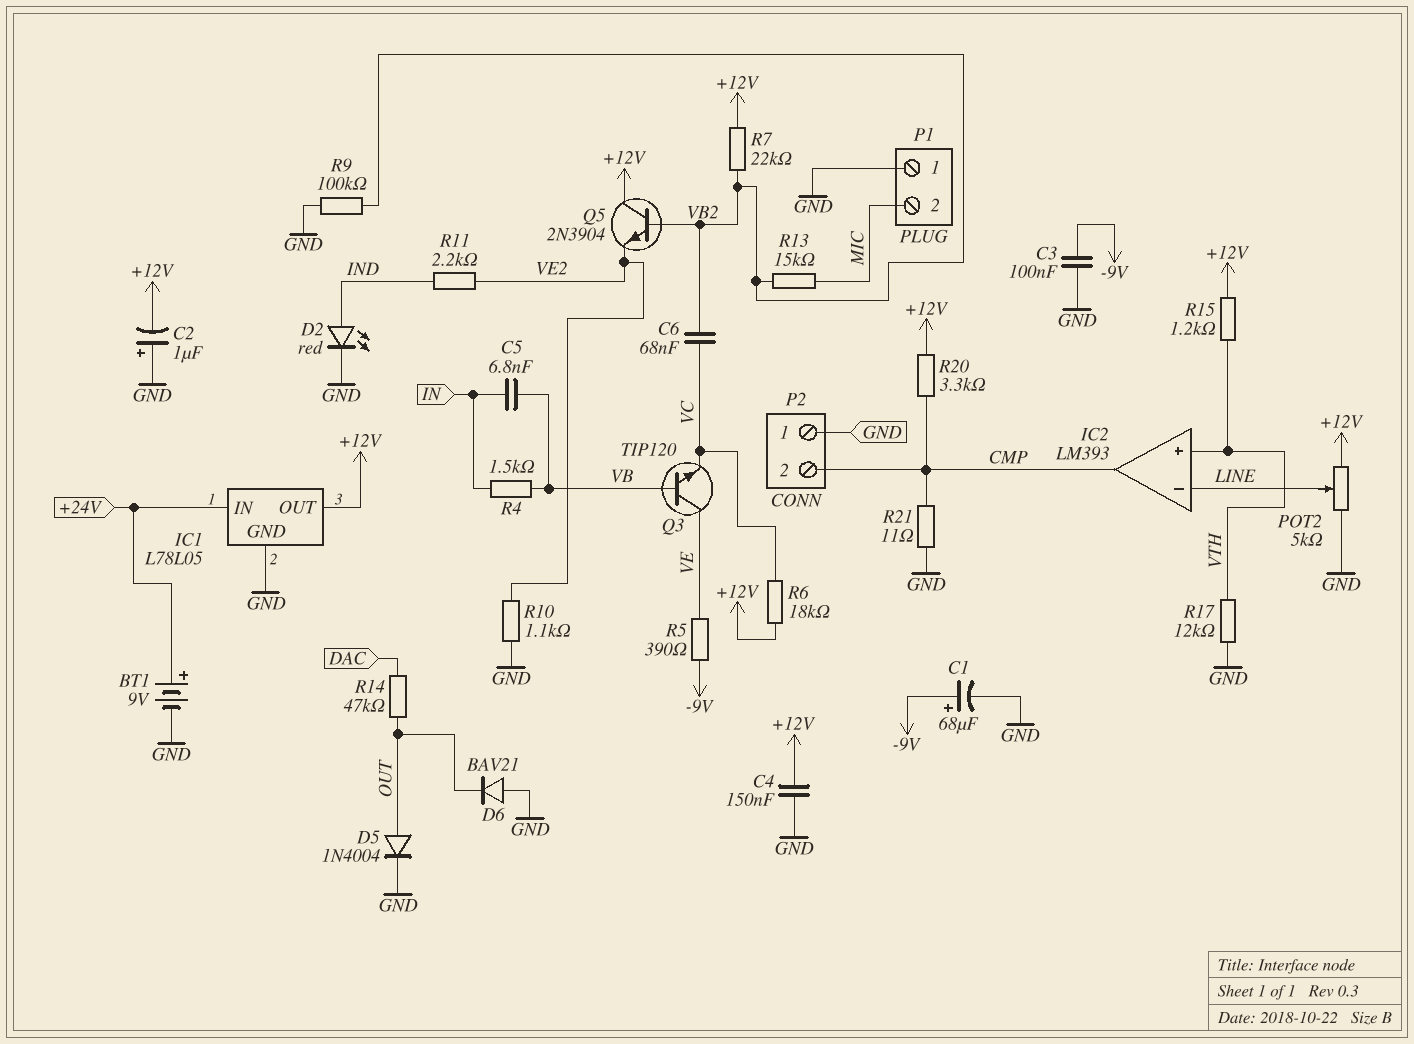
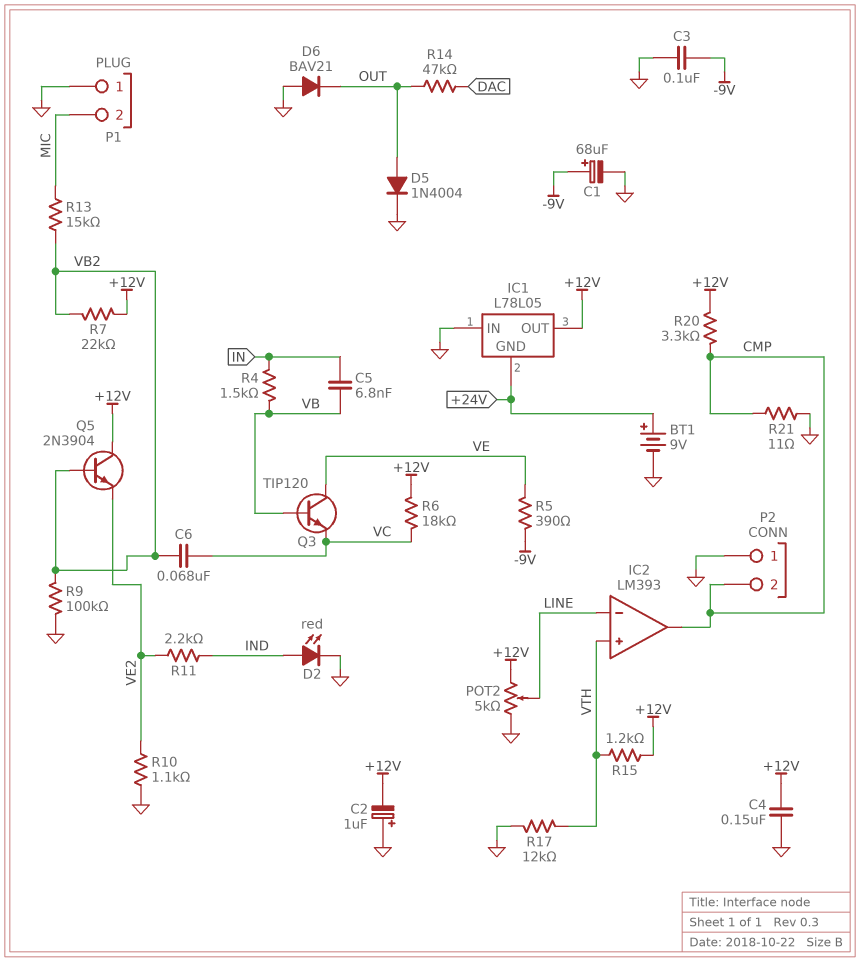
IC1 pin GND: GND -> +24V
IC1 pin IN: +24V -> GND

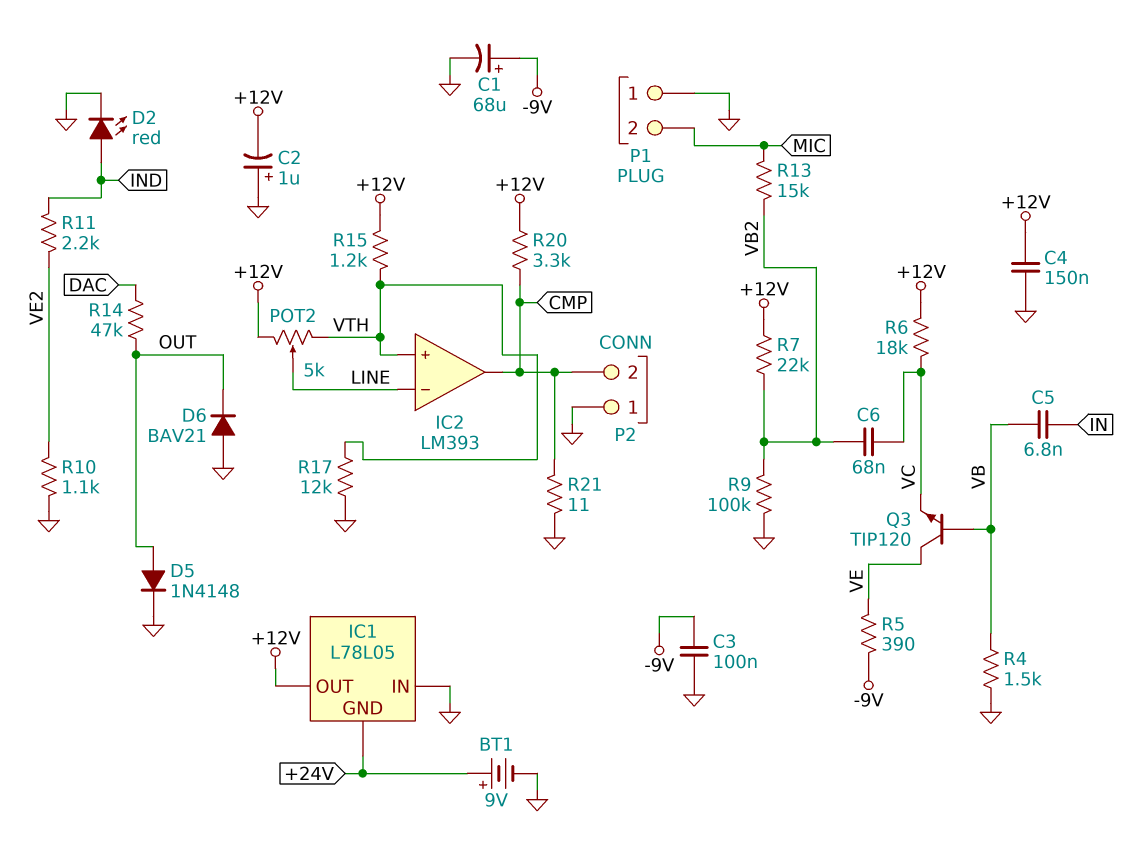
D5: diode 1N4004 (A OUT, K GND) -> diode 1N4148 (A OUT, K GND)
POT2: 5k (+12V, GND, wiper LINE) -> 5k (+12V, VTH, wiper LINE)
Q5: NPN 2N3904 (B VB2, C +12V, E VE2) -> none
R4: 1.5k (IN, VB) -> 1.5k (GND, VB)

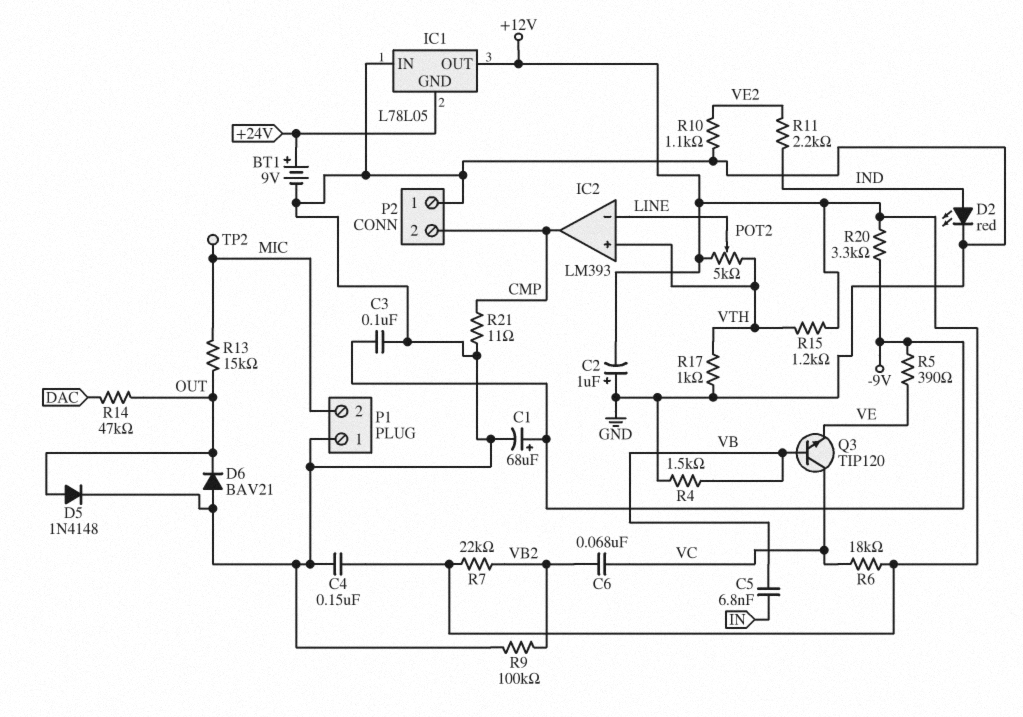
Q3: NPN TIP120 (B VB, C VE, E VC) -> NPN TIP120 (B VB, C VC, E VE)
R13: 15k (MIC, VB2) -> 15k (MIC, OUT)
R17: 12k (GND, VTH) -> 1k (GND, VTH)
R20: 3.3k (+12V, CMP) -> 3.3k (+12V, -9V)
TP2: none -> test point (MIC)

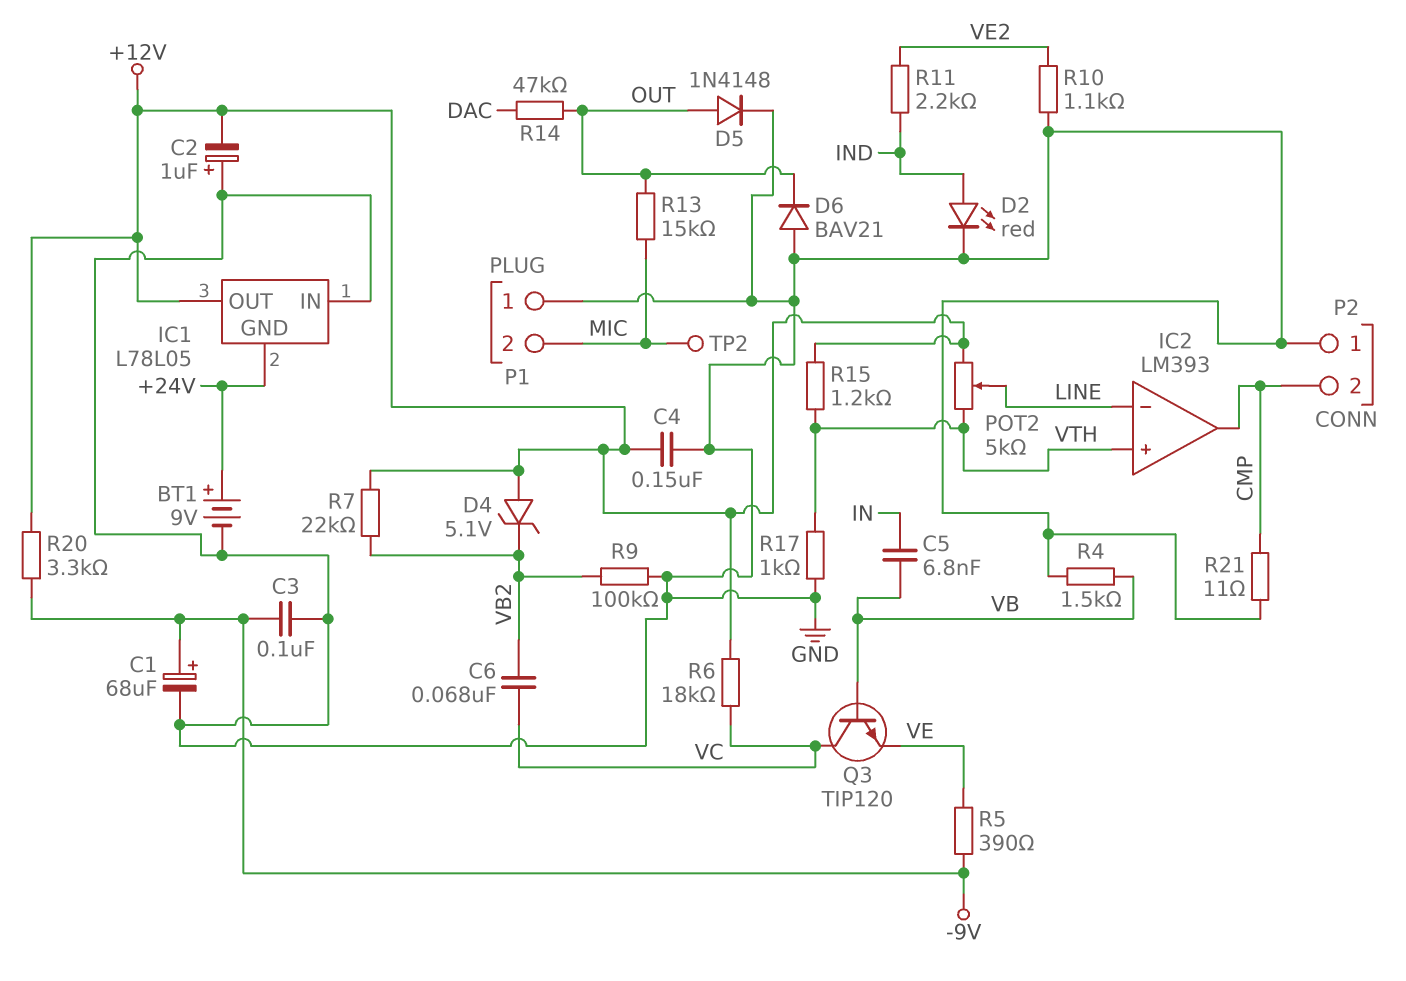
D4: none -> zener 5.1V (A +12V, K VB2)

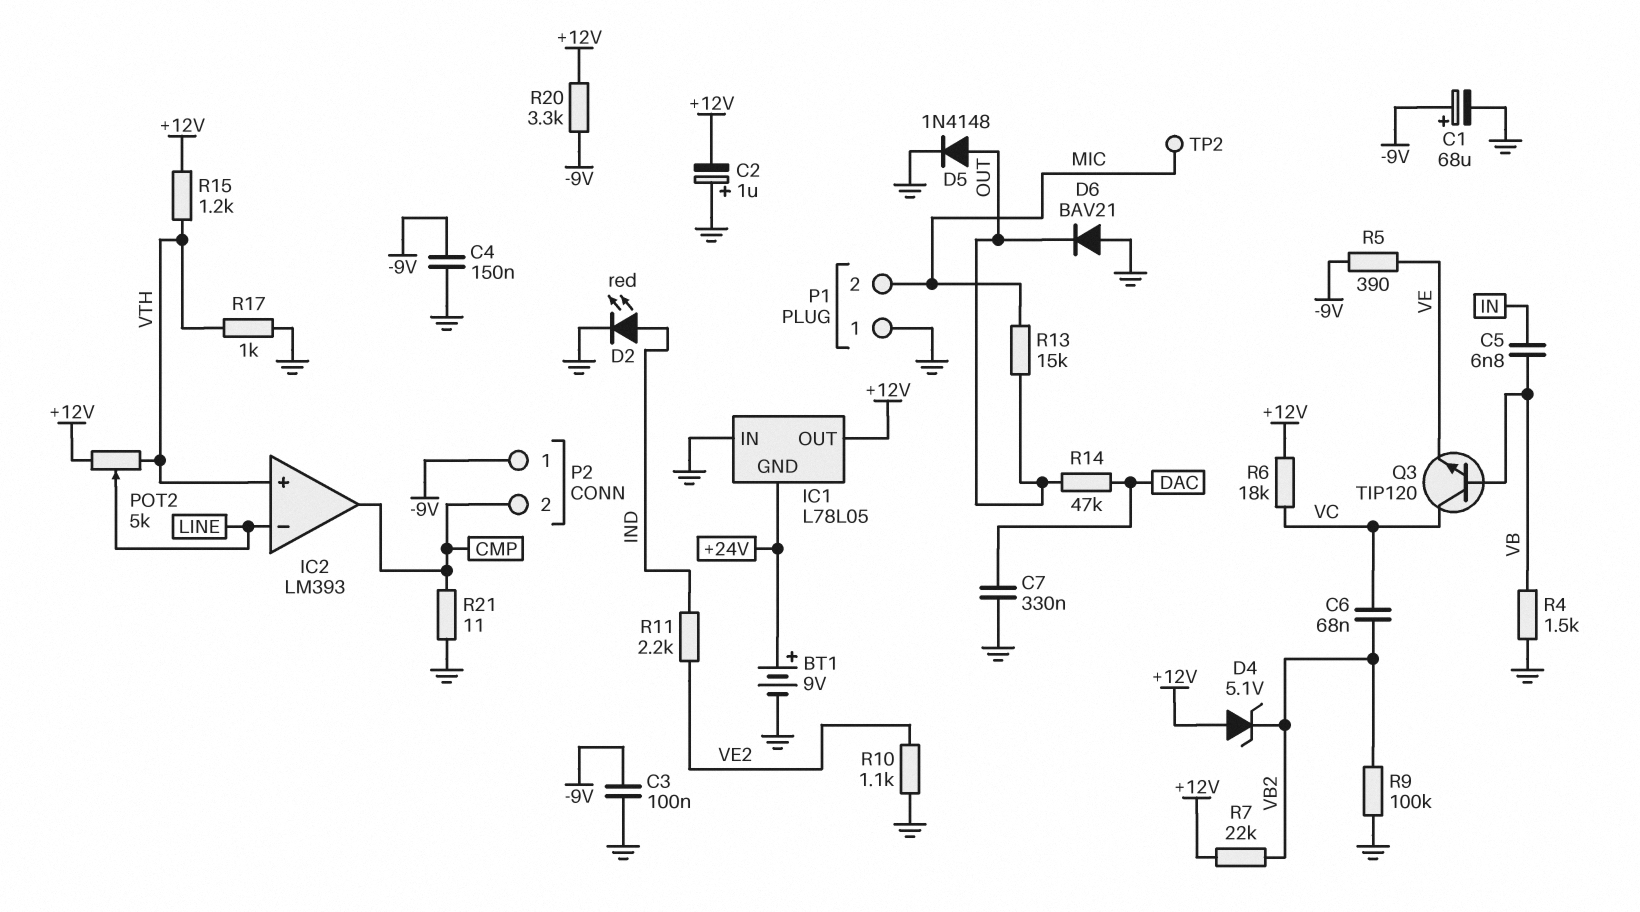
C4: 150nF (+12V, GND) -> 150nF (-9V, GND)
C7: none -> 330nF (DAC, GND)
P2 pin 1: GND -> -9V

